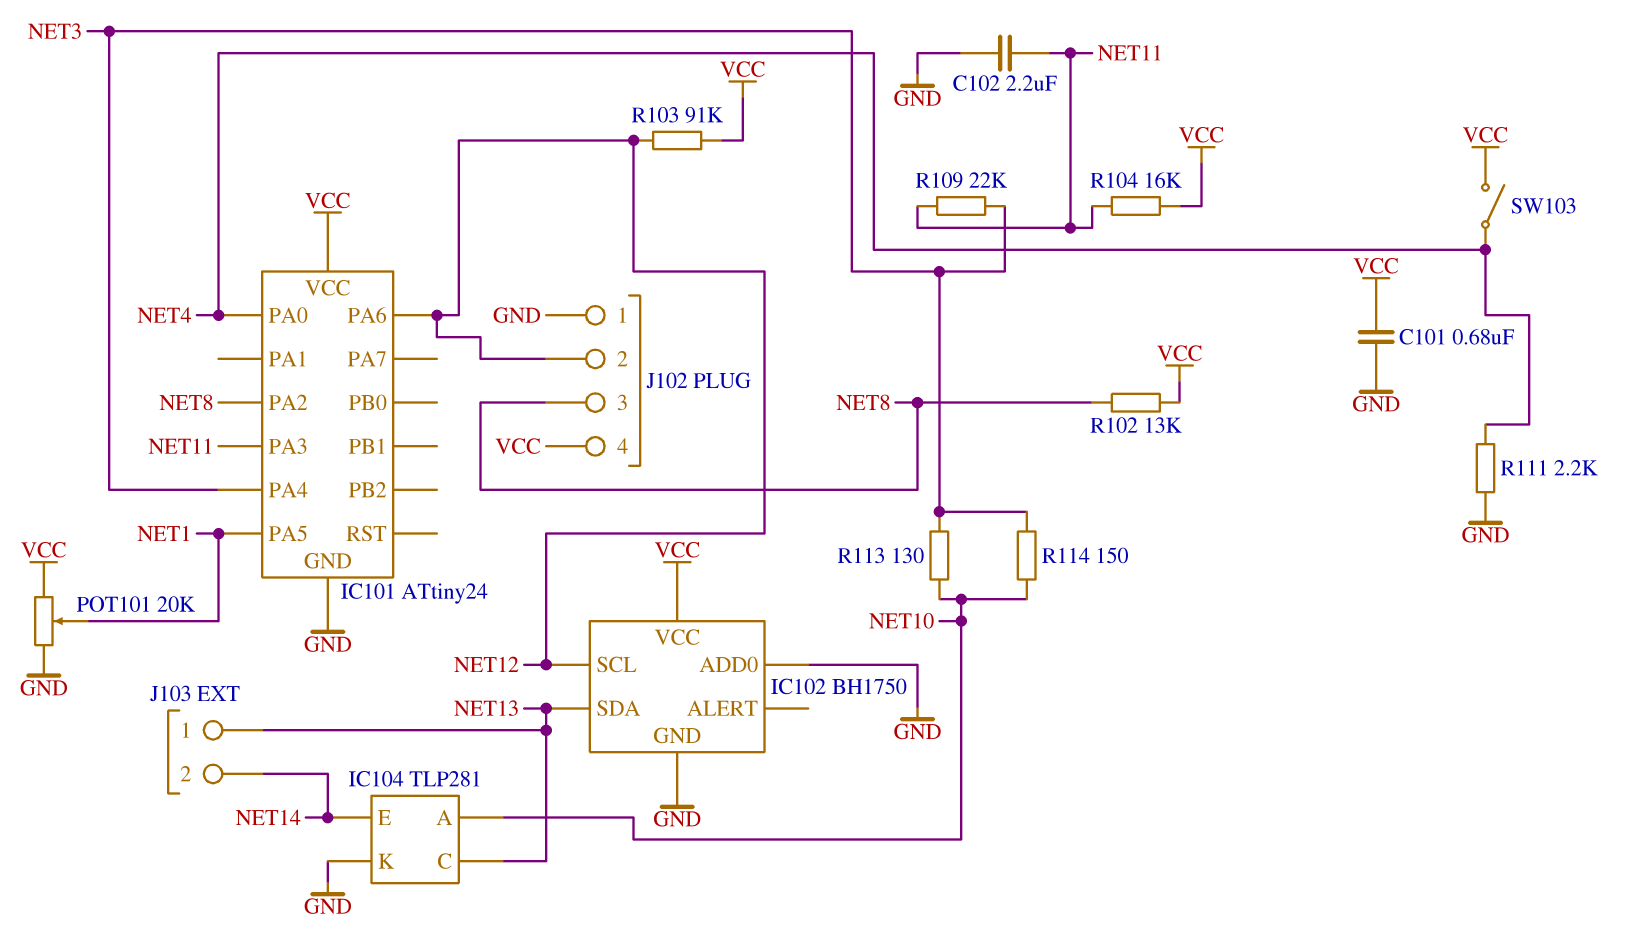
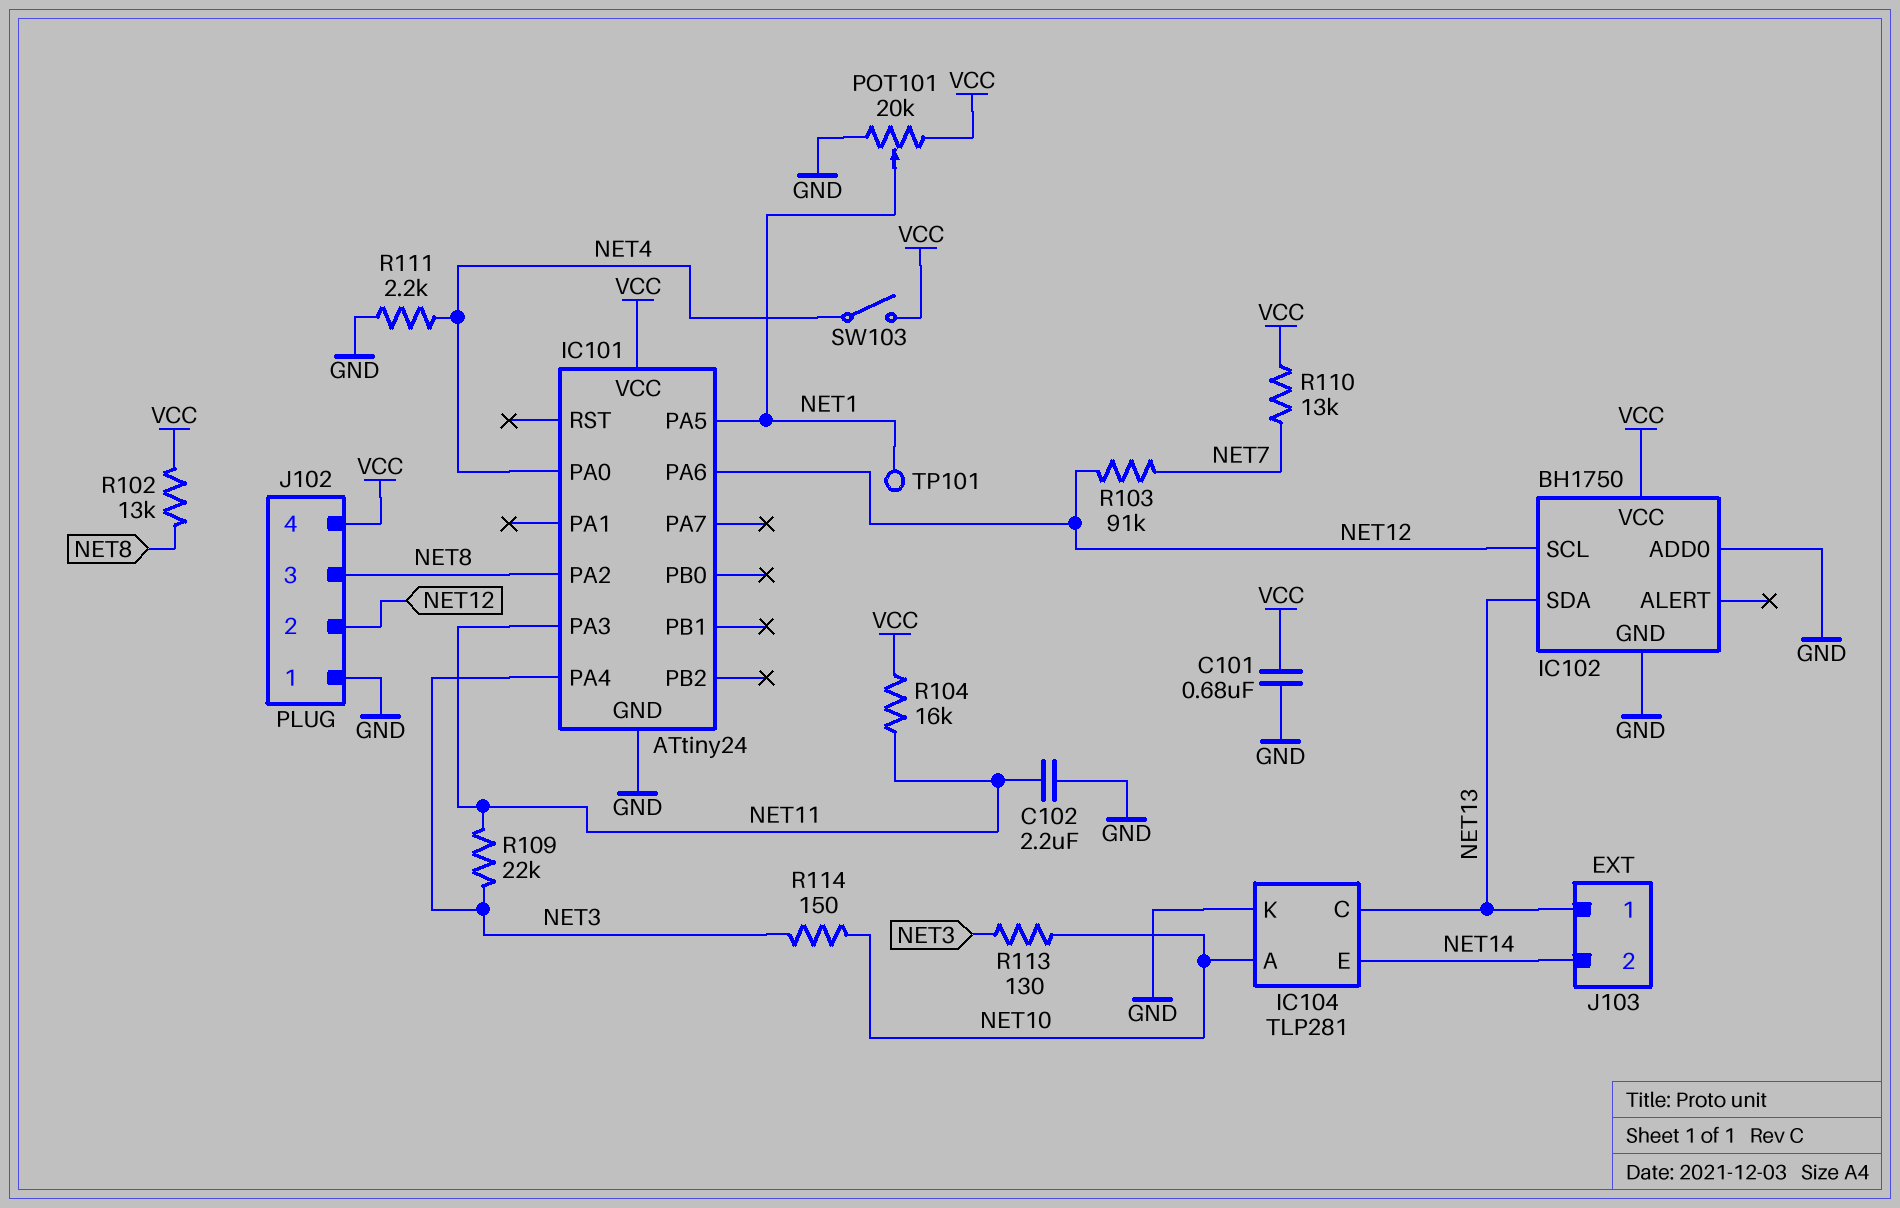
R103: 91k (NET12, VCC) -> 91k (NET7, NET12)
R110: none -> 13k (NET7, VCC)
TP101: none -> test point (NET1)

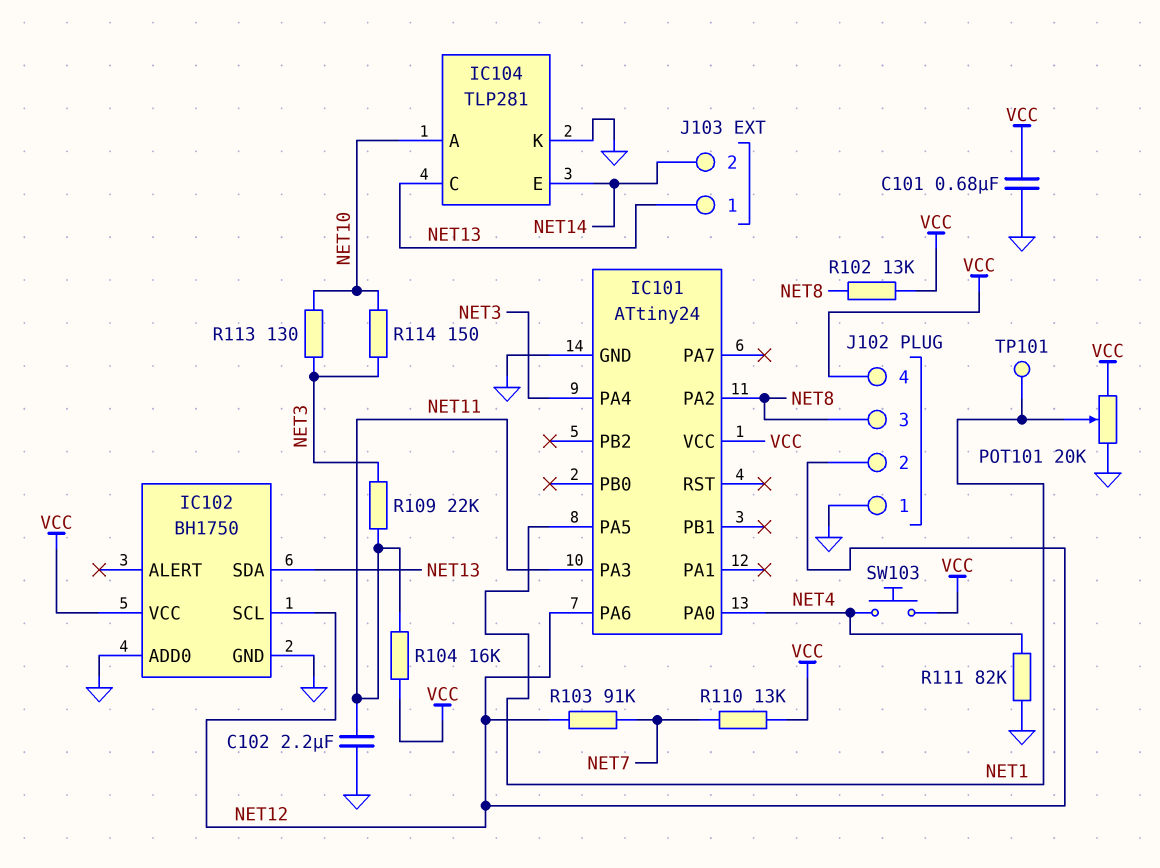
R111: 2.2k (GND, NET4) -> 82k (GND, NET4)
SW103: switch (NET4, VCC) -> button (NET4, VCC)

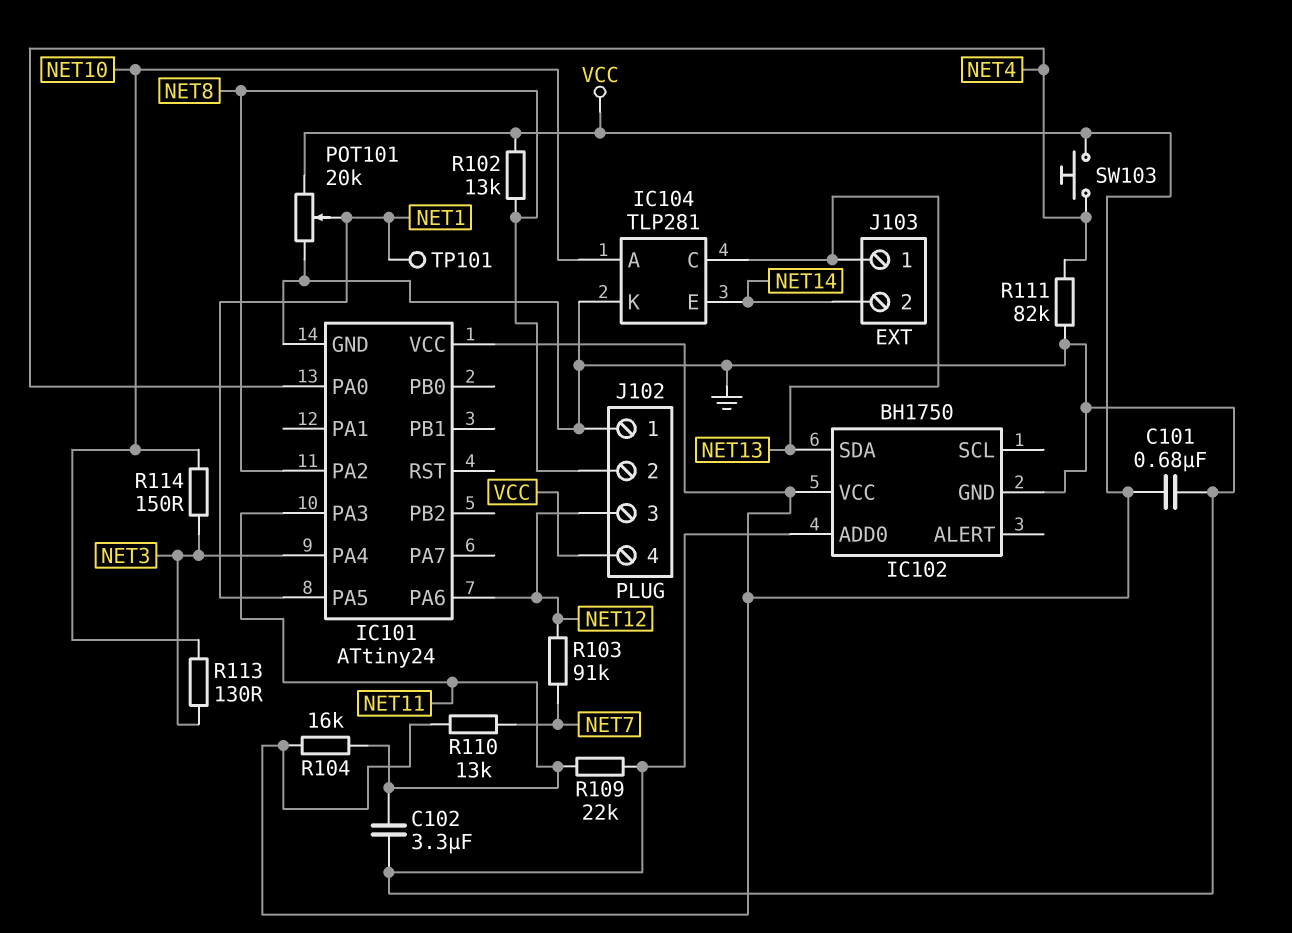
C102: 2.2uF (GND, NET11) -> 3.3uF (GND, NET11)
IC102 pin SCL: NET12 -> none
J102 pin 2: NET12 -> NET8
J102 pin 3: NET8 -> NET12
R109: 22k (NET3, NET11) -> 22k (GND, NET11)

